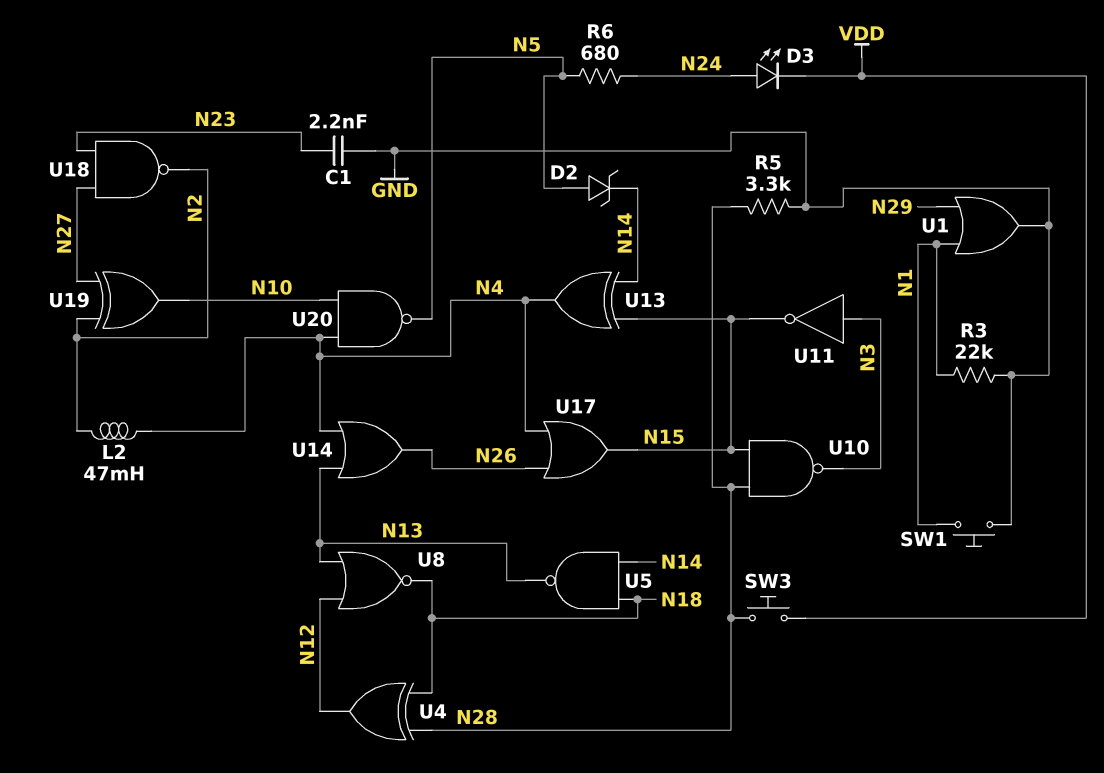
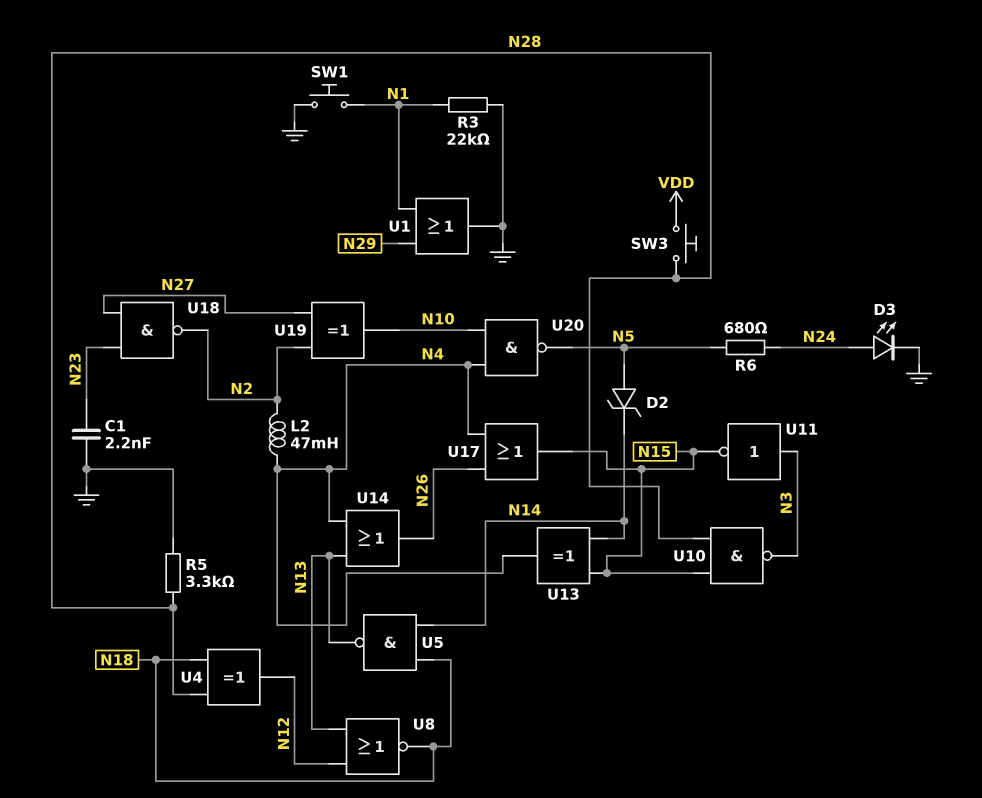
D3: LED (A N24, K VDD) -> LED (A N24, K GND)

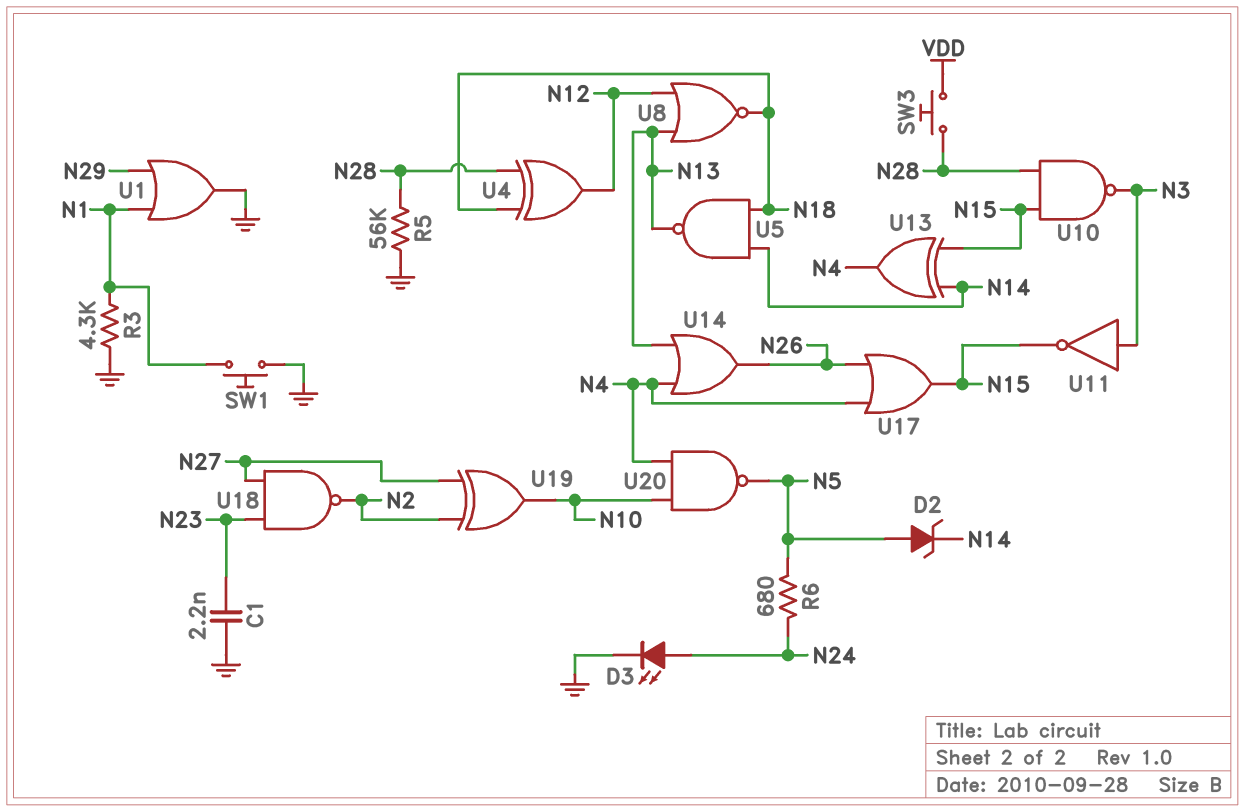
L2: 47mH (N2, N4) -> none
R3: 22k (GND, N1) -> 4.3k (GND, N1)
R5: 3.3k (GND, N28) -> 56k (GND, N28)

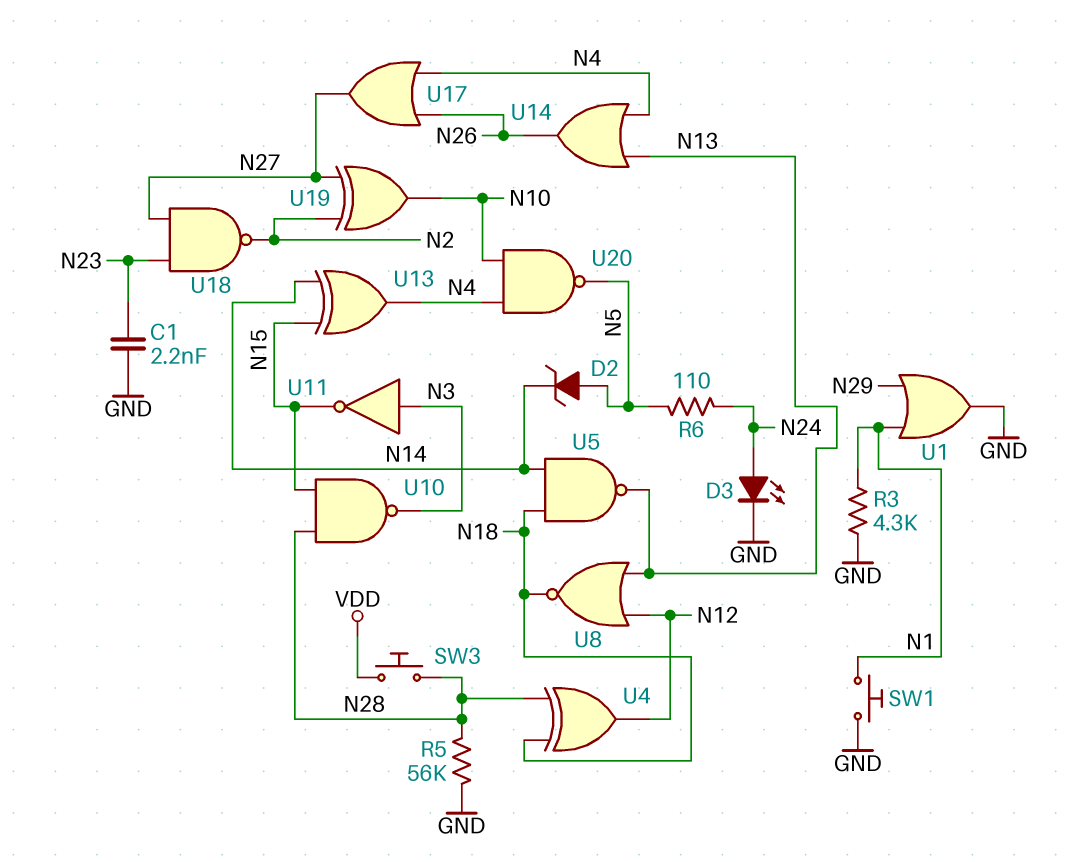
R6: 680 (N5, N24) -> 110 (N5, N24)
U17: OR (in N4, in N26, out N15) -> OR (in N4, in N26, out N27)

